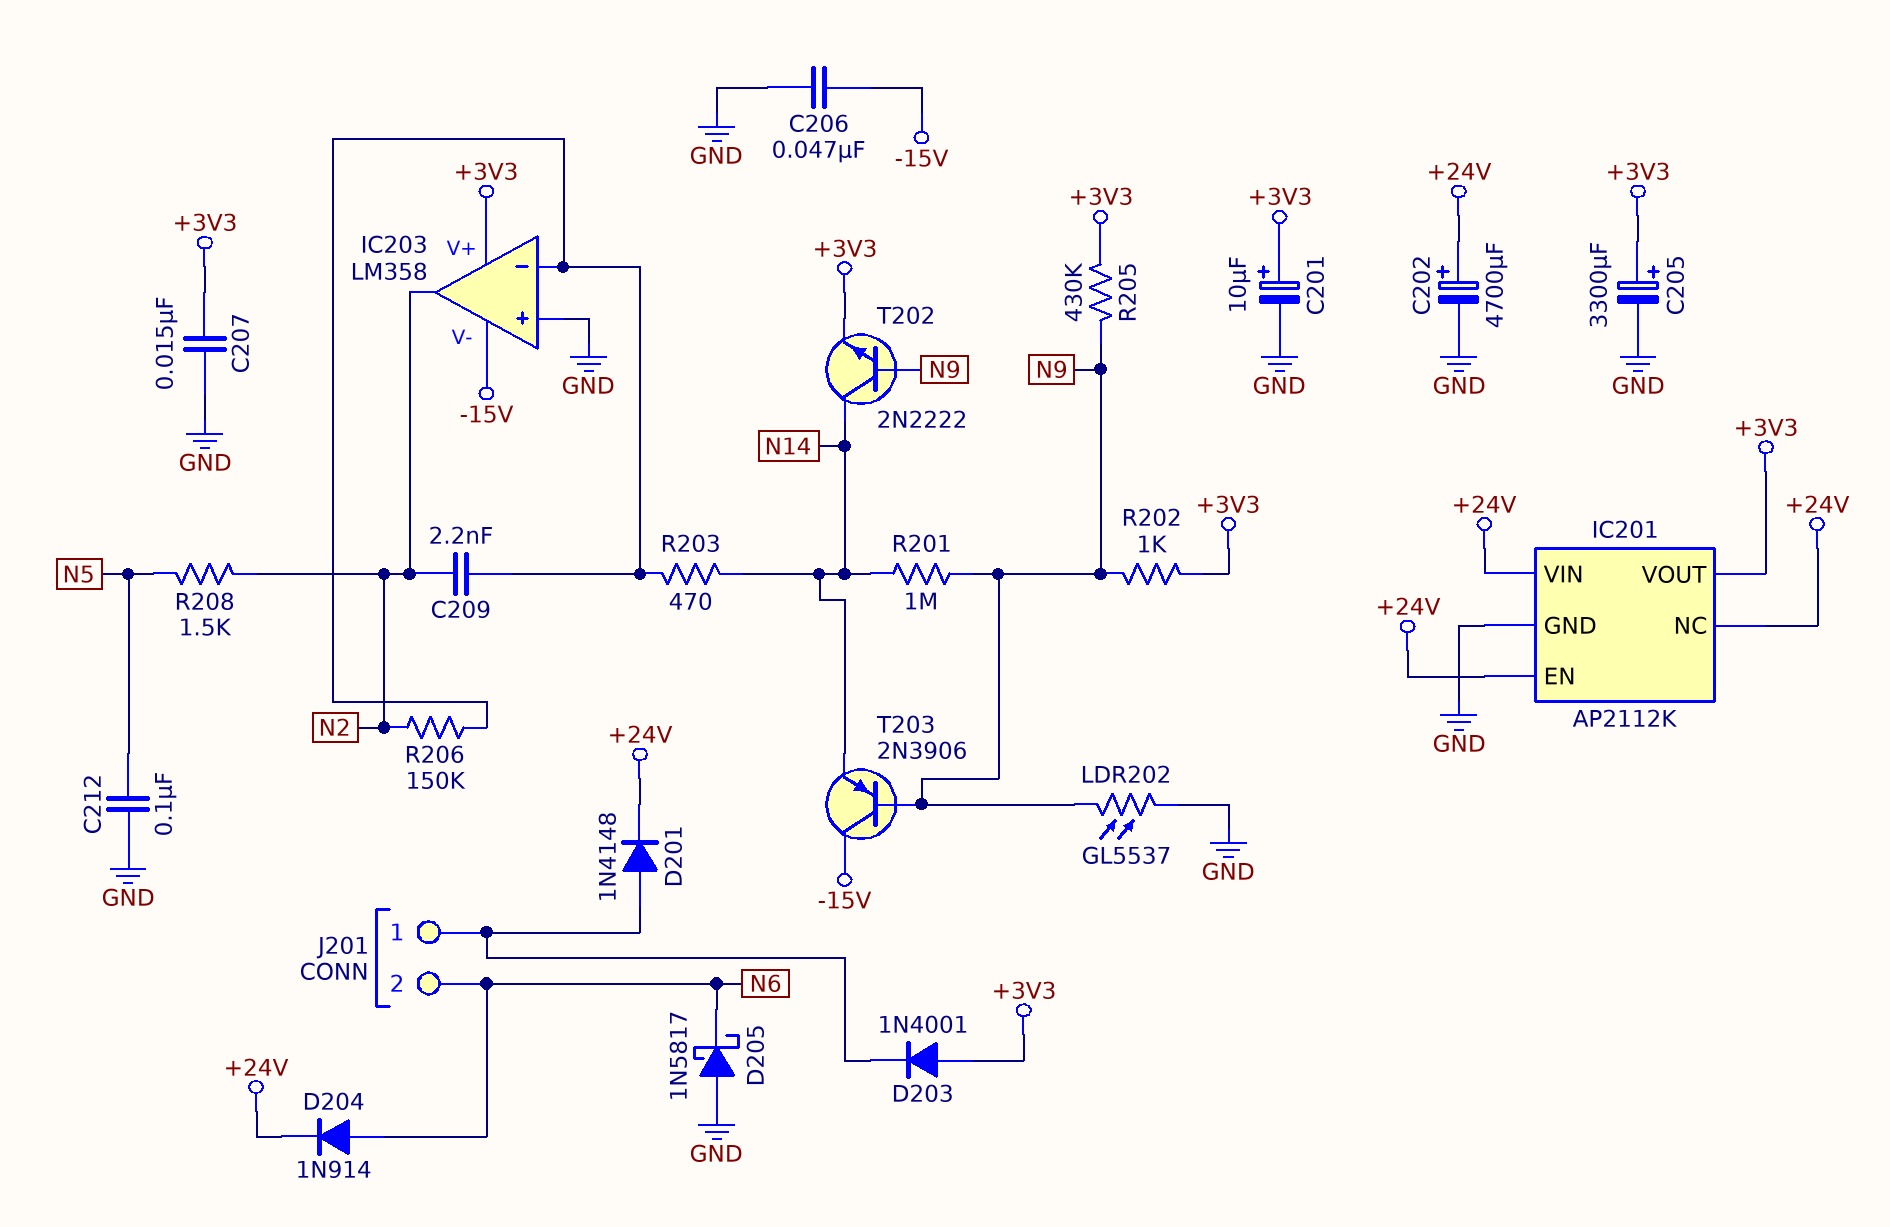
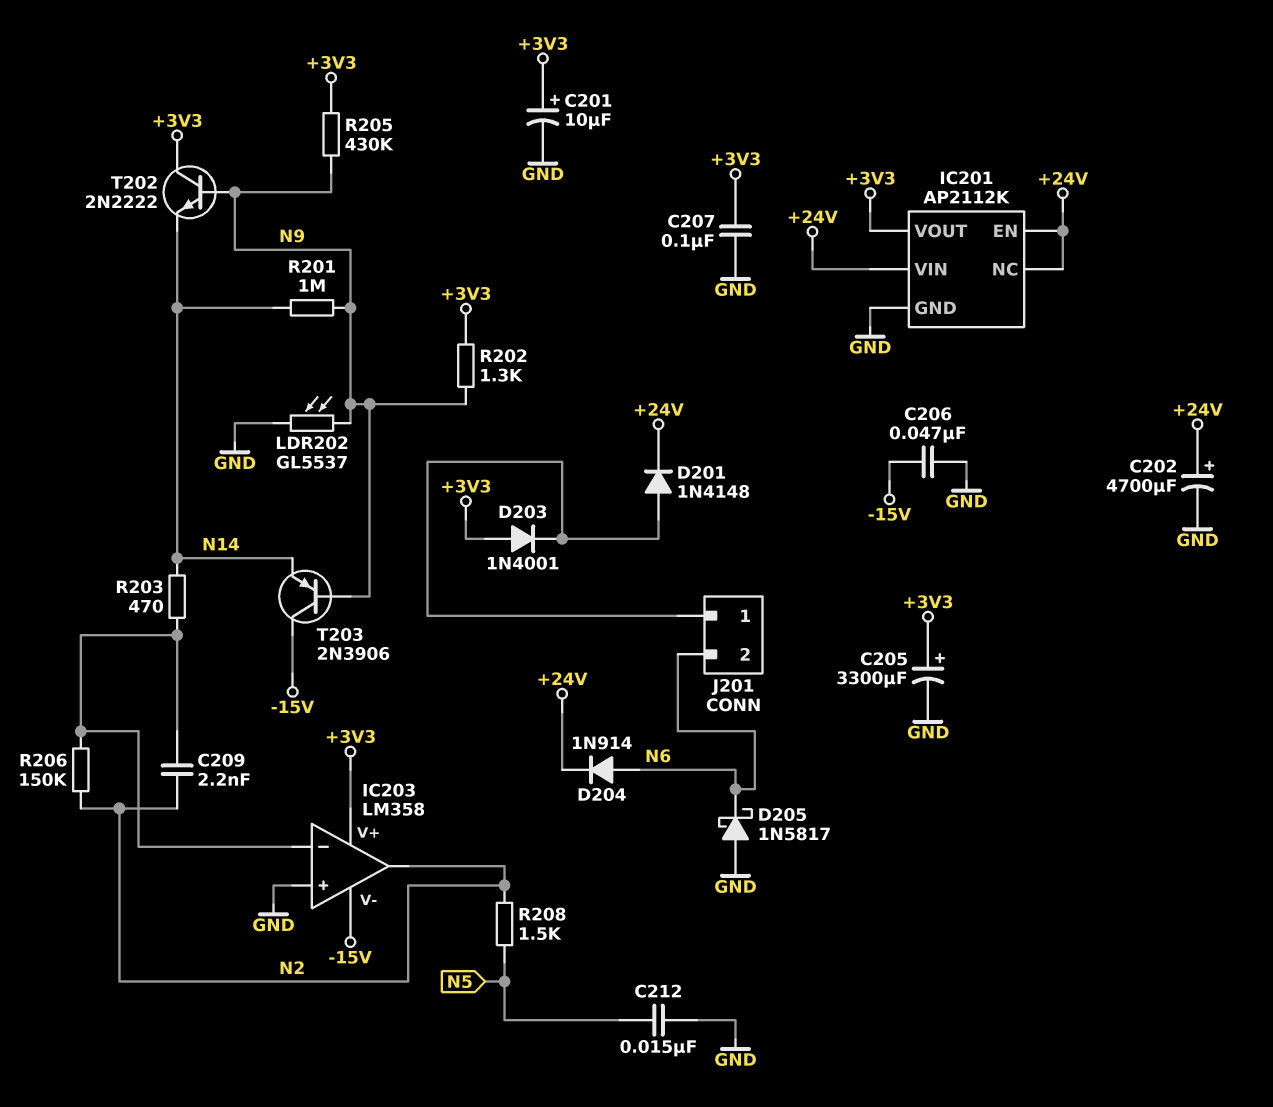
C207: 15nF (+3V3, GND) -> 100nF (+3V3, GND)
C212: 100nF (GND, N5) -> 15nF (GND, N5)
R202: 1k (+3V3, N9) -> 1.3k (+3V3, N9)
T202: NPN 2N2222 (B N9, C N14, E +3V3) -> NPN 2N2222 (B N9, C +3V3, E N14)

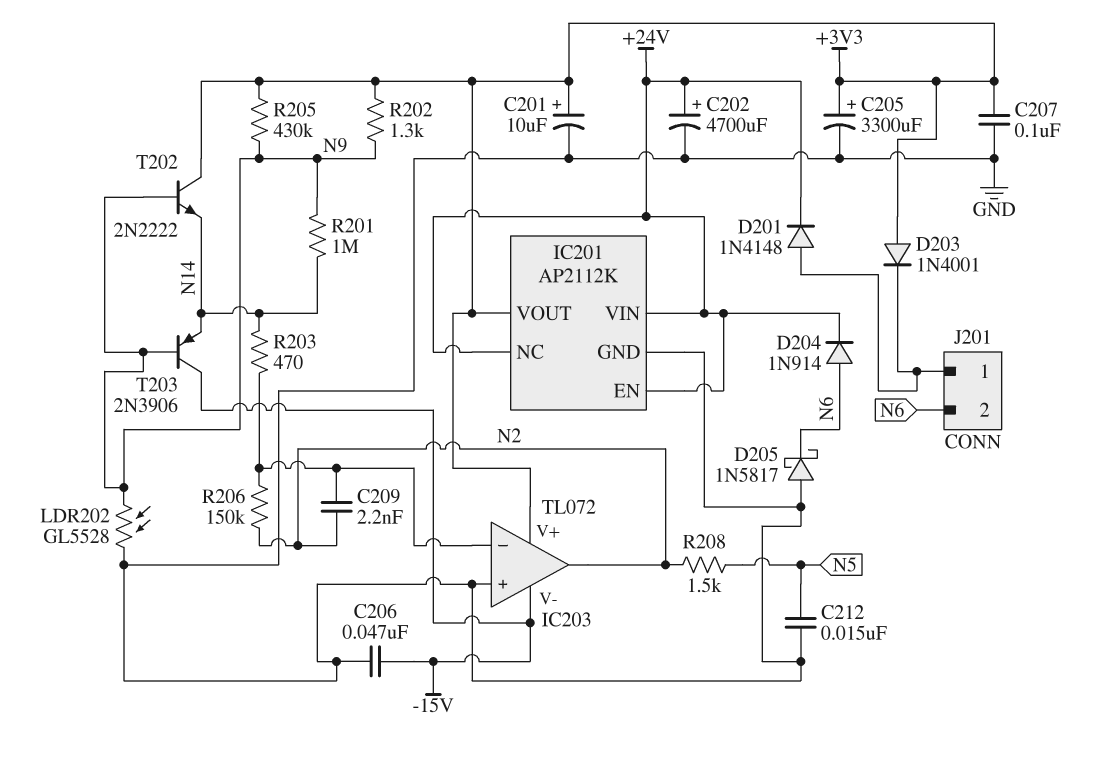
IC203: LM358 -> TL072
LDR202: GL5537 (GND, N9) -> GL5528 (GND, N9)

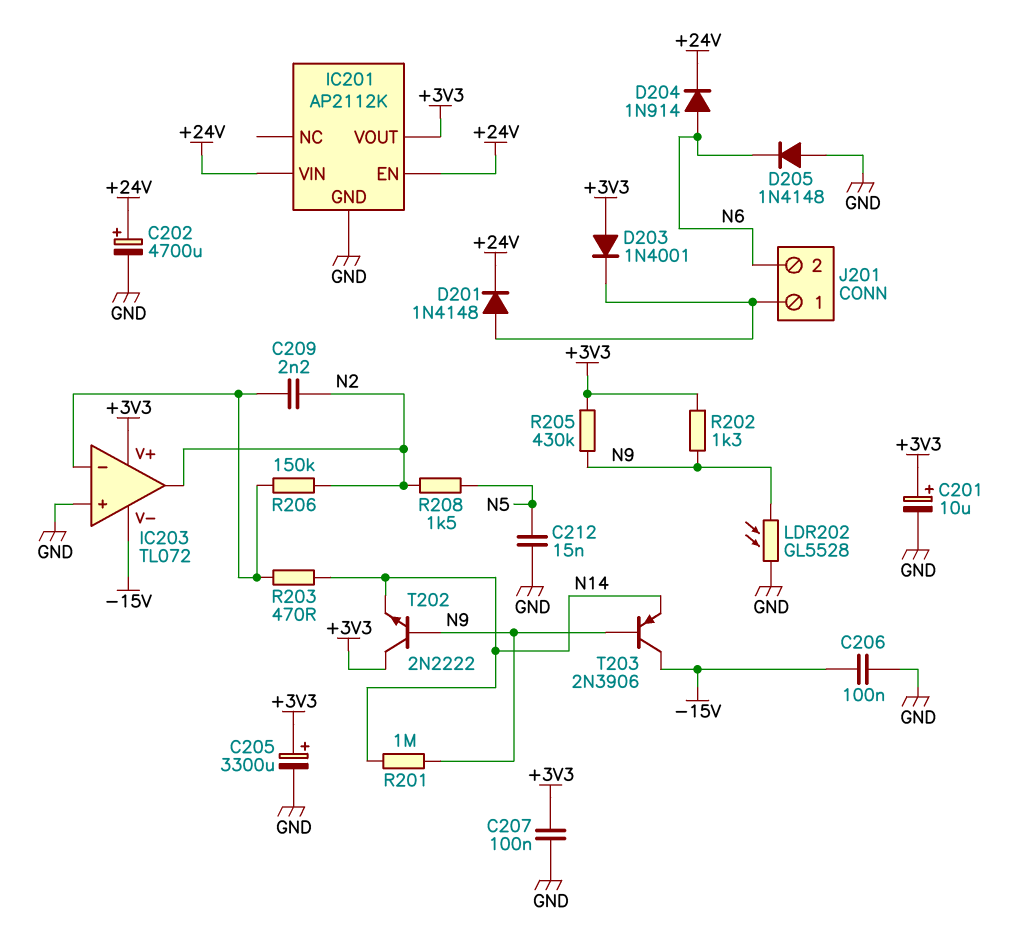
C206: 47nF (-15V, GND) -> 100nF (-15V, GND)
D205: schottky 1N5817 (A GND, K N6) -> diode 1N4148 (A GND, K N6)
IC201 pin NC: +24V -> none

